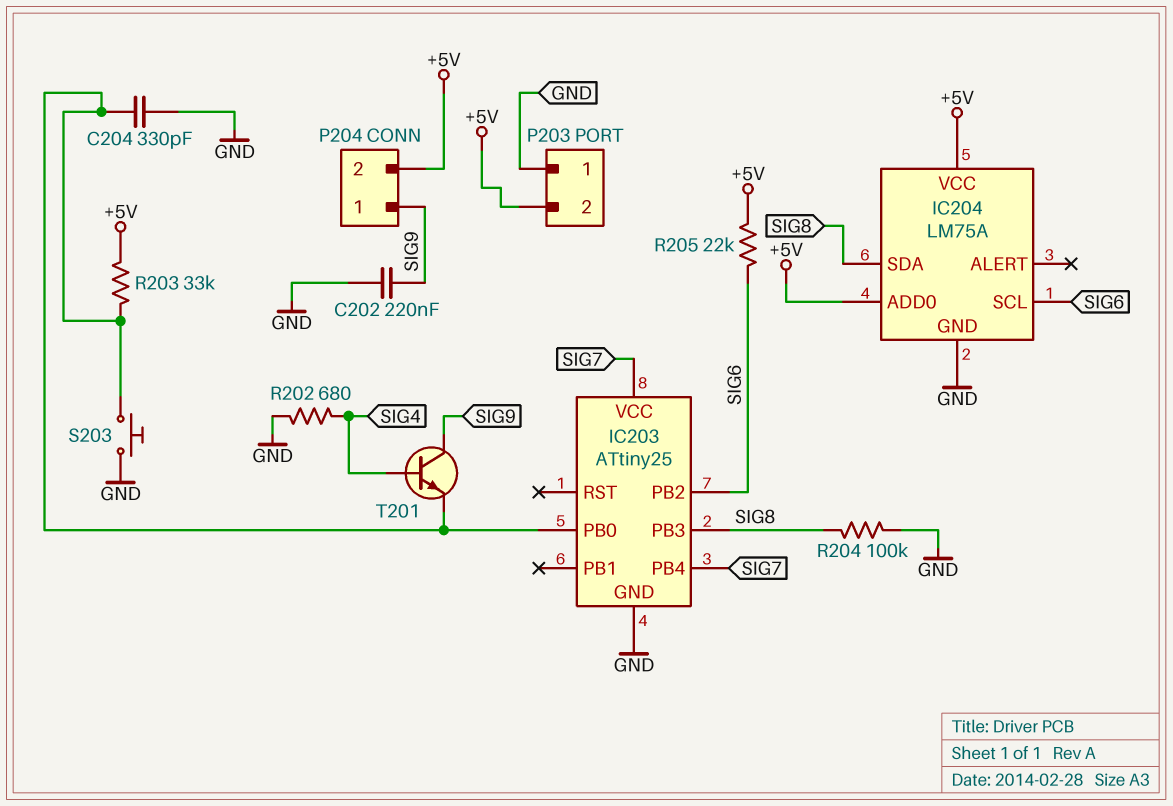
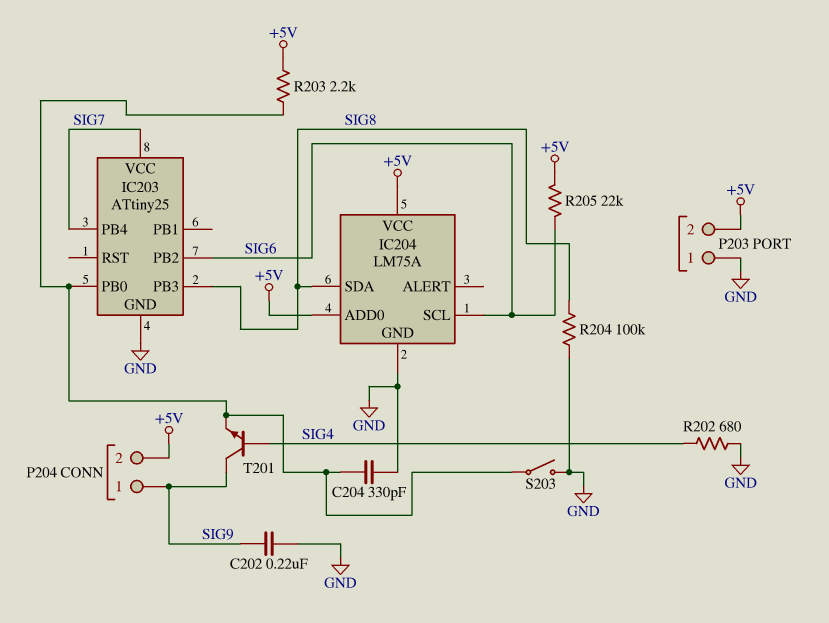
R203: 33k (+5V, IC203/PB0) -> 2.2k (+5V, IC203/PB0)
S203: button (GND, IC203/PB0) -> switch (GND, IC203/PB0)

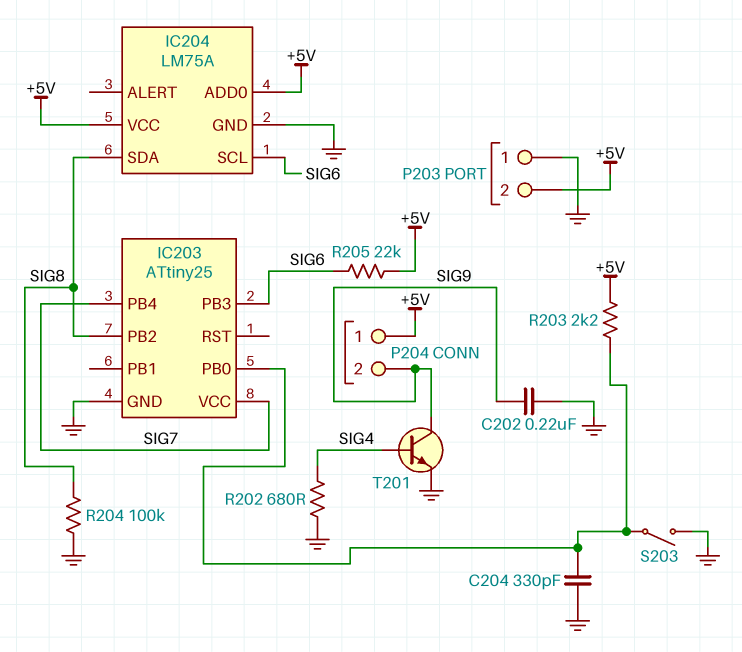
IC203 pin PB2: SIG6 -> SIG8
IC203 pin PB3: SIG8 -> SIG6
P204 pin 1: SIG9 -> +5V
P204 pin 2: +5V -> SIG9
T201: NPN (B SIG4, C SIG9, E IC203/PB0) -> NPN (B SIG4, C SIG9, E GND)

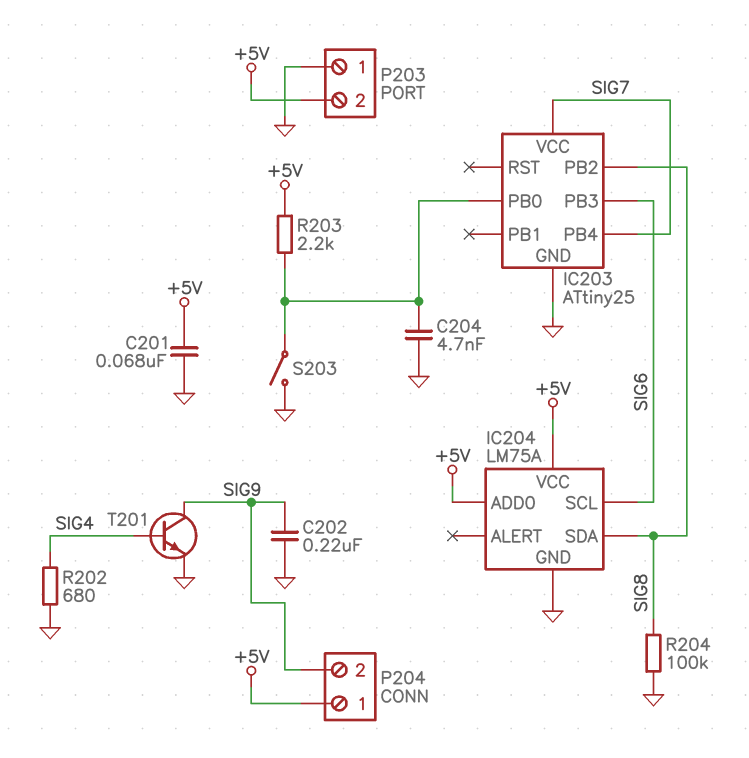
C201: none -> 68nF (+5V, GND)
C204: 330pF (GND, IC203/PB0) -> 4.7nF (GND, IC203/PB0)
R205: 22k (+5V, SIG6) -> none

